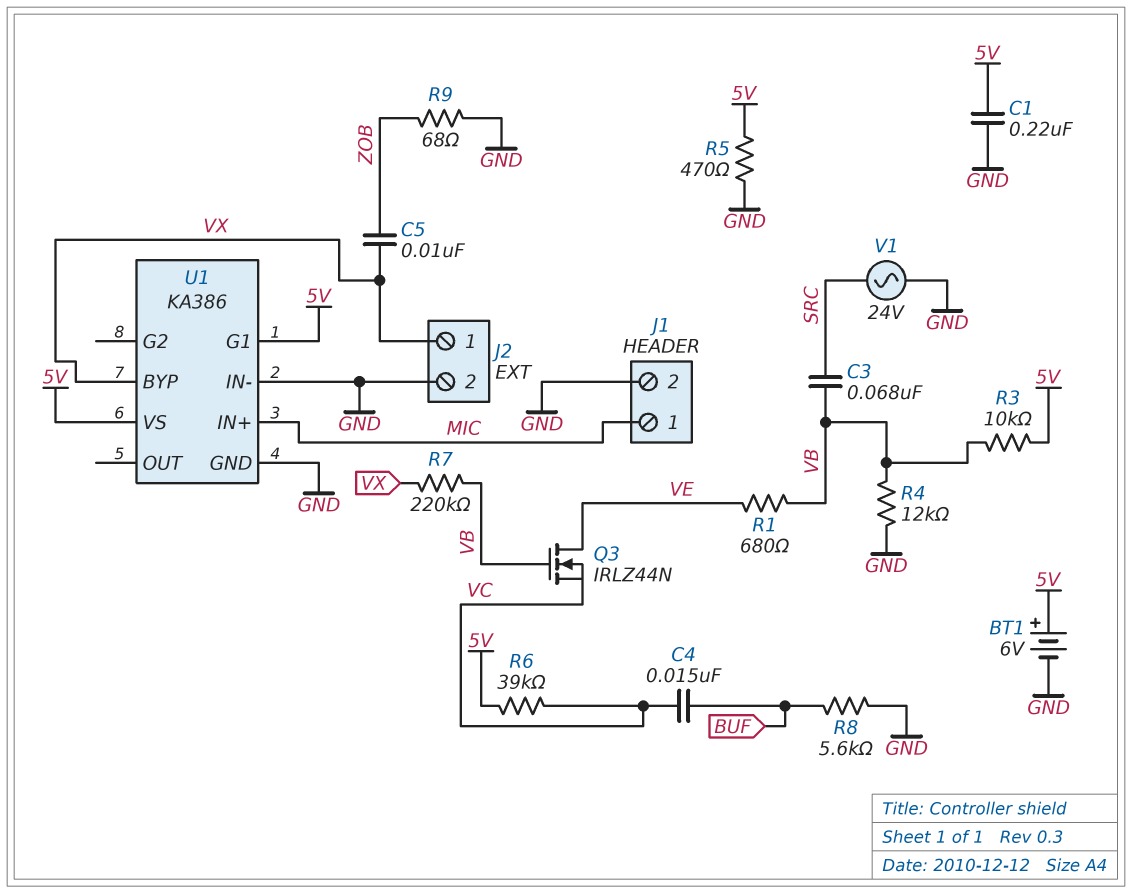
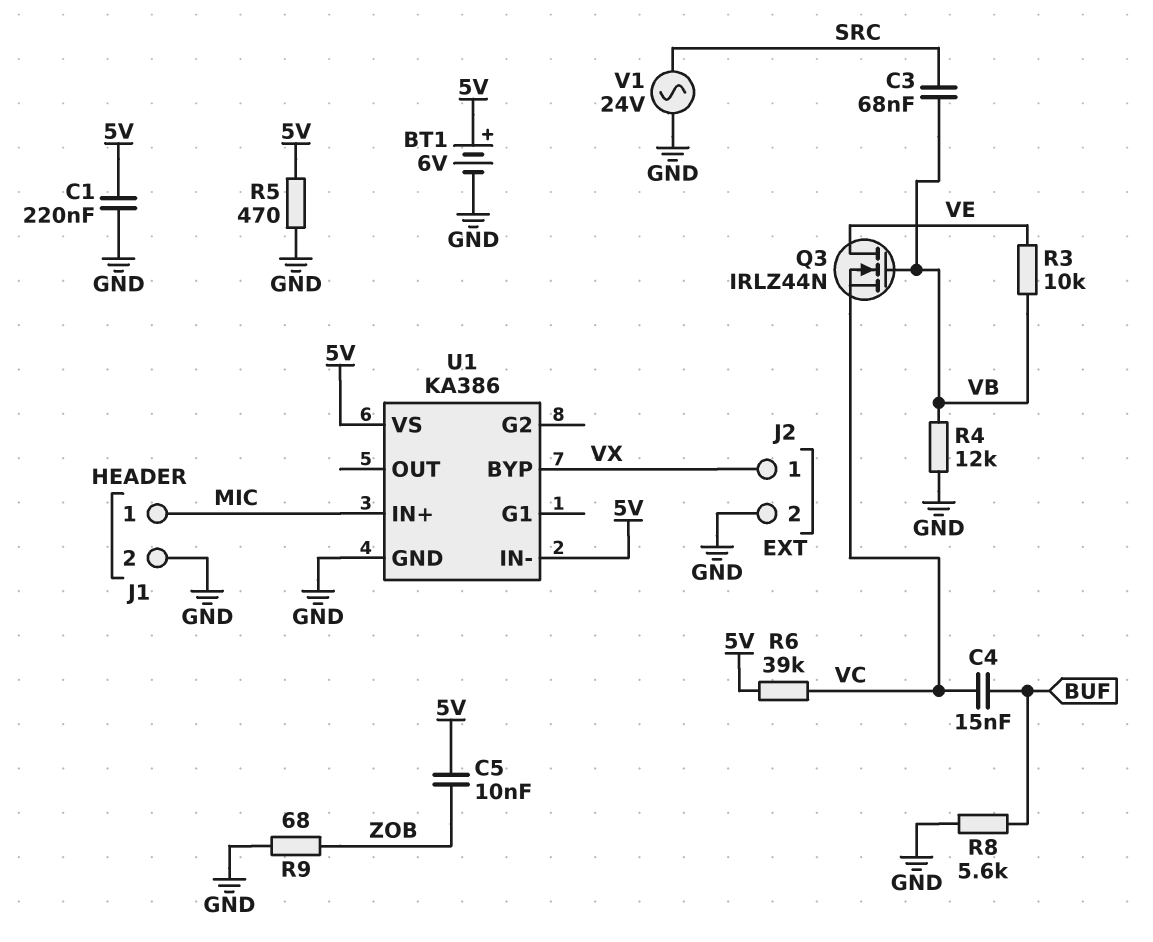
C5: 10nF (VX, ZOB) -> 10nF (5V, ZOB)
R1: 680 (VB, VE) -> none
R3: 10k (5V, VB) -> 10k (VB, VE)
R7: 220k (VB, VX) -> none
U1 pin G1: 5V -> none
U1 pin IN-: GND -> 5V

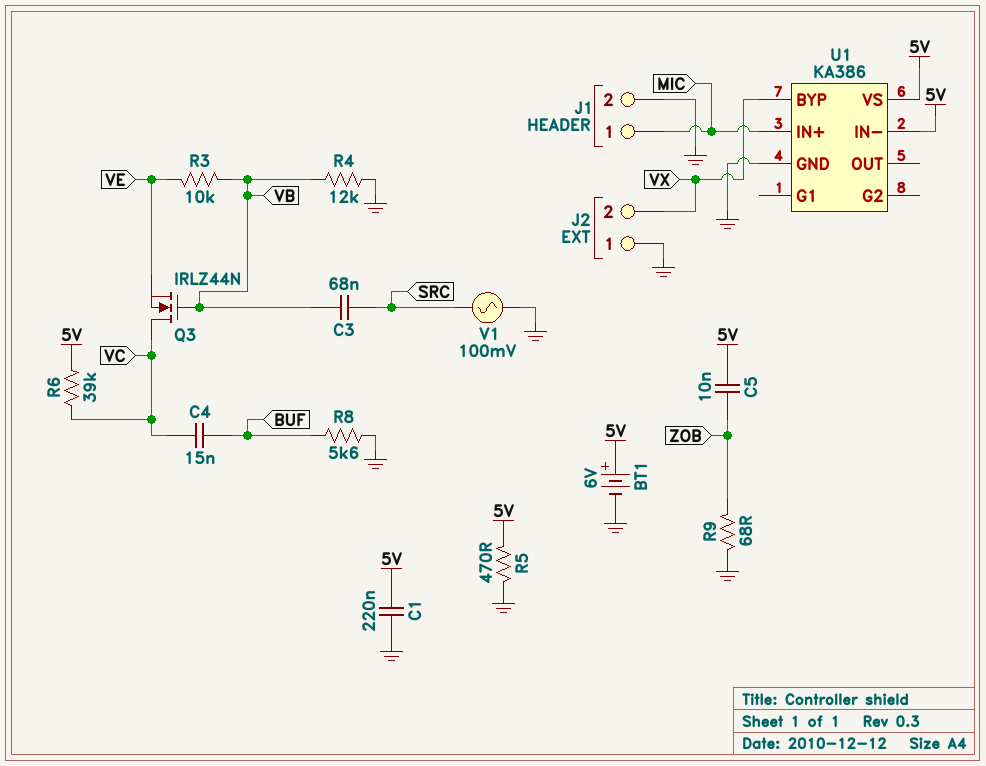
J2 pin 1: VX -> GND
J2 pin 2: GND -> VX
Q3: NMOS IRLZ44N (G VB, D VE, S VC) -> NMOS IRLZ44N (G VB, D VC, S VE)
V1: AC 24V (GND, SRC) -> AC 100mV (GND, SRC)

